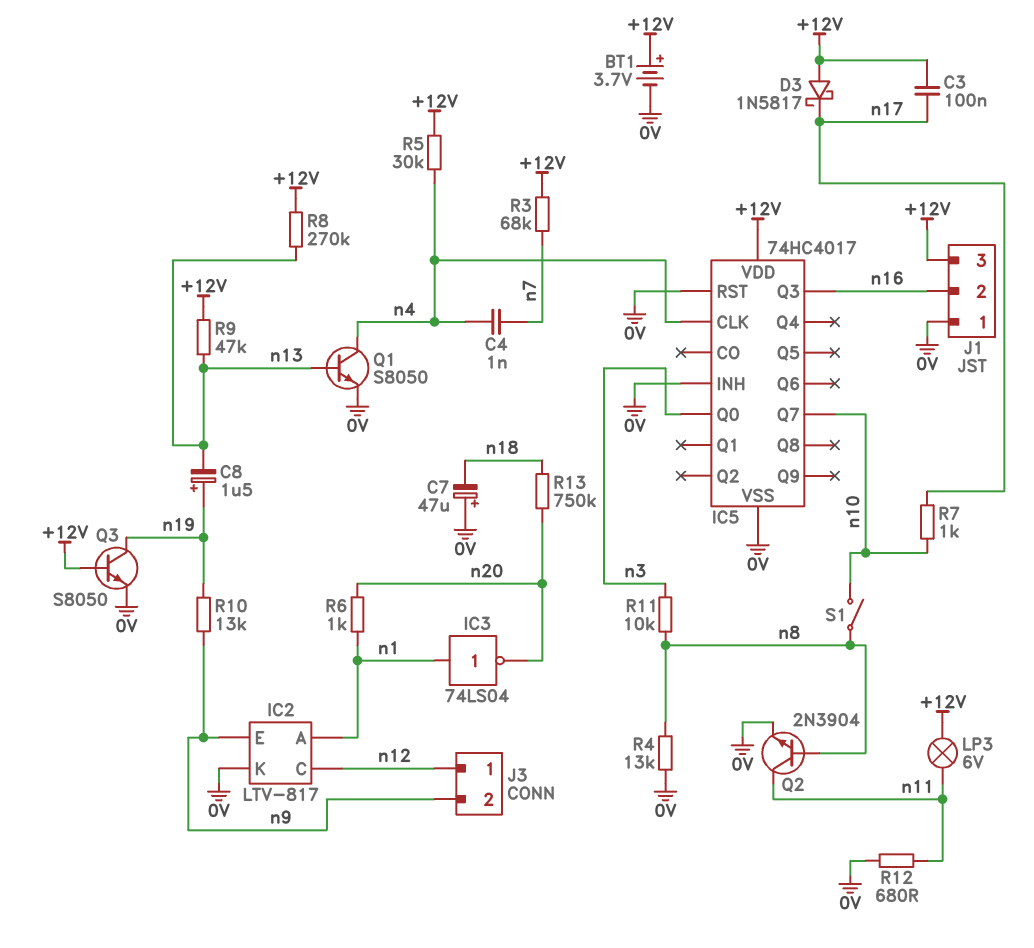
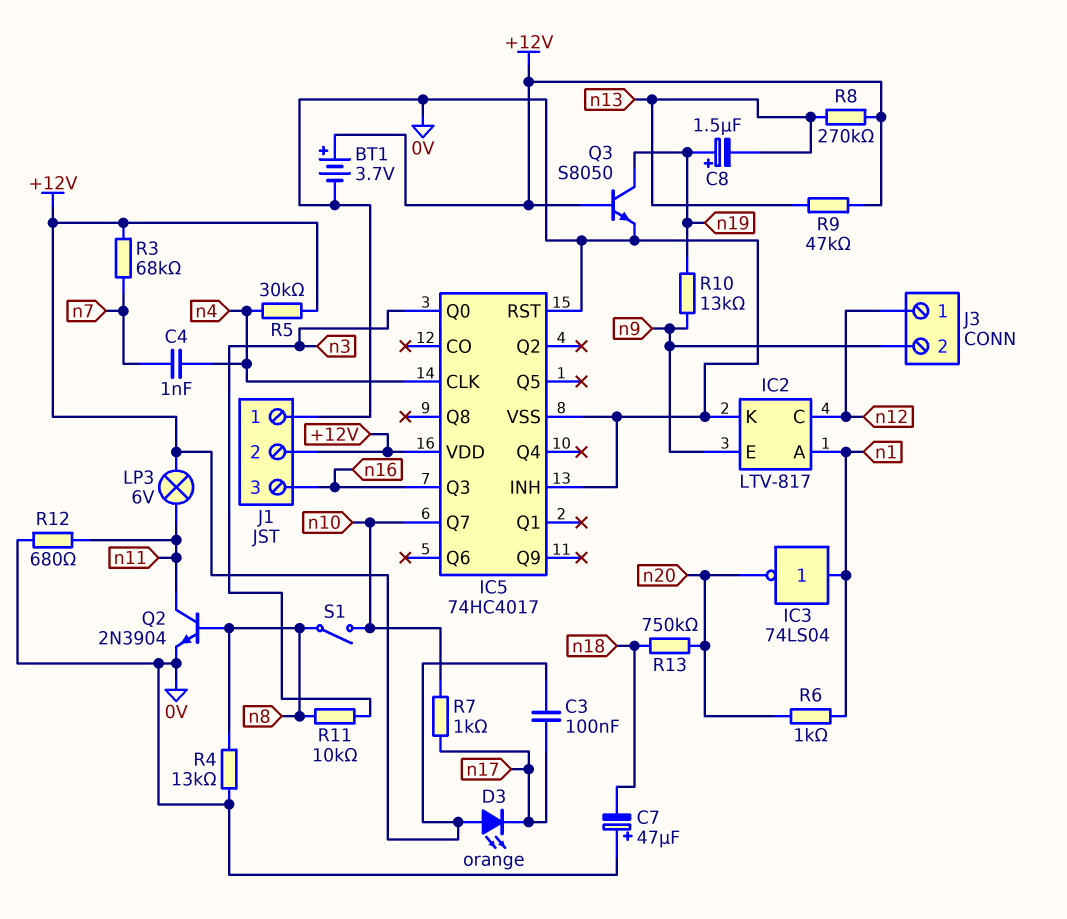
D3: schottky 1N5817 (A +12V, K n17) -> LED orange (A +12V, K n17)
J1 pin 2: n16 -> +12V
J1 pin 3: +12V -> n16
Q1: NPN S8050 (B n13, C n4, E 0V) -> none

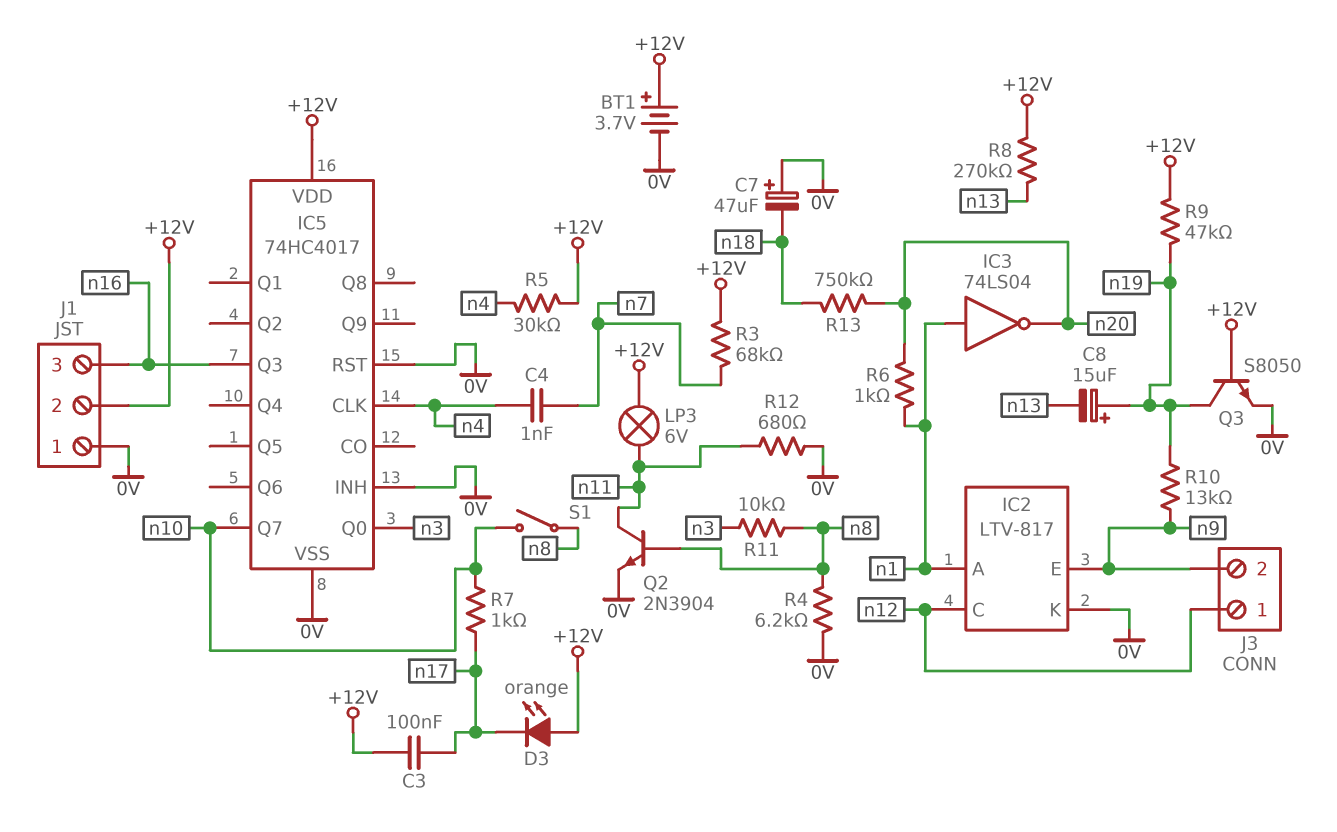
C8: 1.5uF (plus n19, minus n13) -> 15uF (plus n19, minus n13)
R4: 13k (0V, n8) -> 6.2k (0V, n8)
R9: 47k (+12V, n13) -> 47k (+12V, n19)

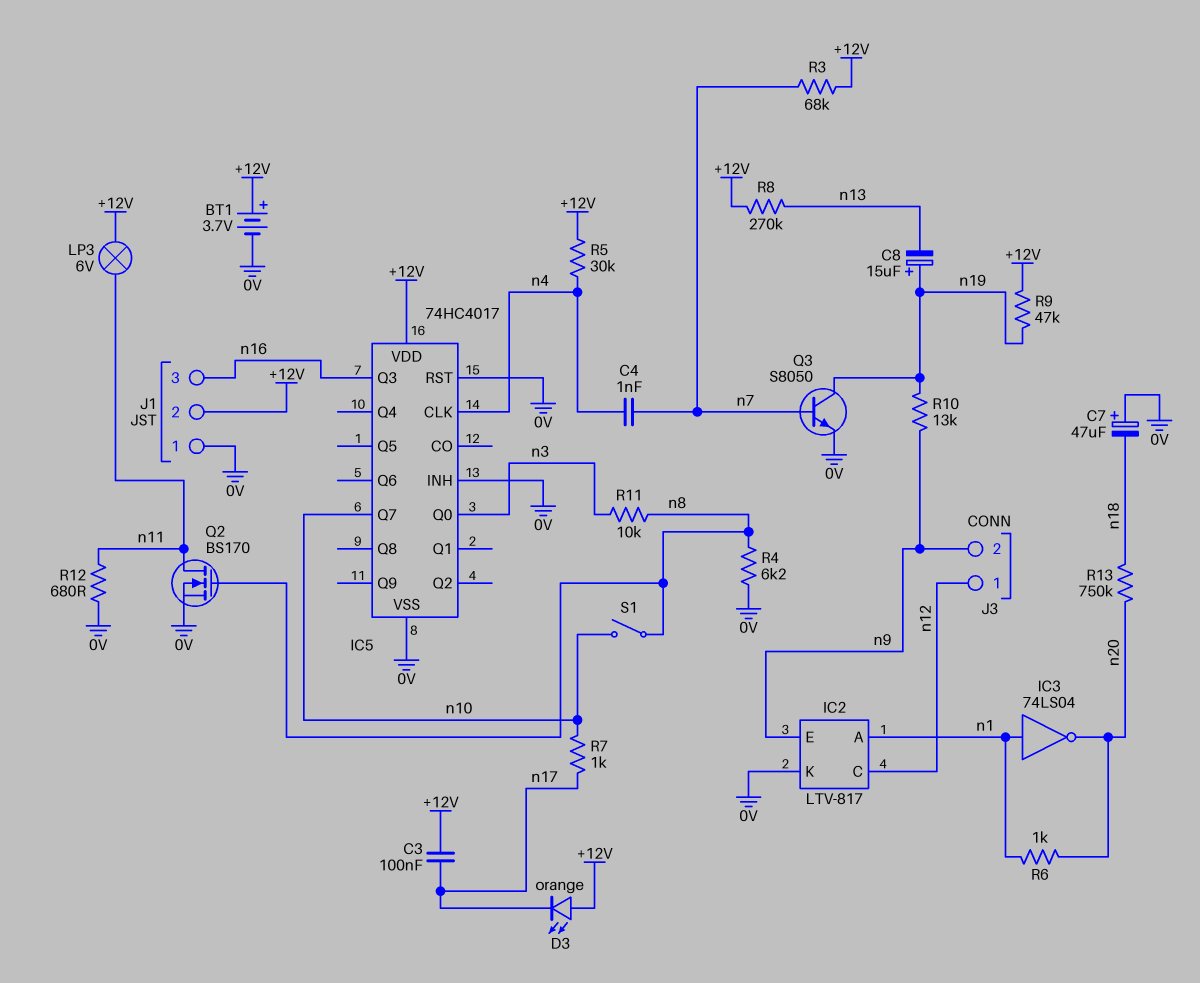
Q2: NPN 2N3904 (B n8, C n11, E 0V) -> NMOS BS170 (G n8, D n11, S 0V)
Q3: NPN S8050 (B +12V, C n19, E 0V) -> NPN S8050 (B n7, C n19, E 0V)

